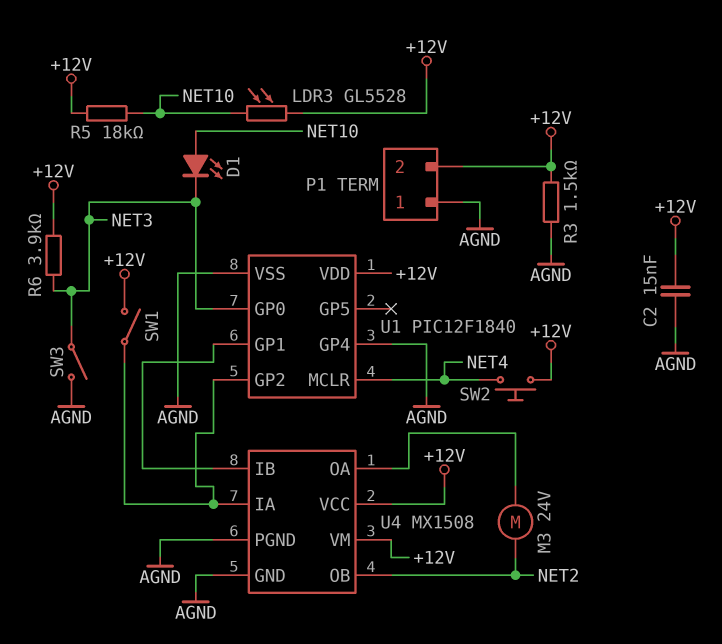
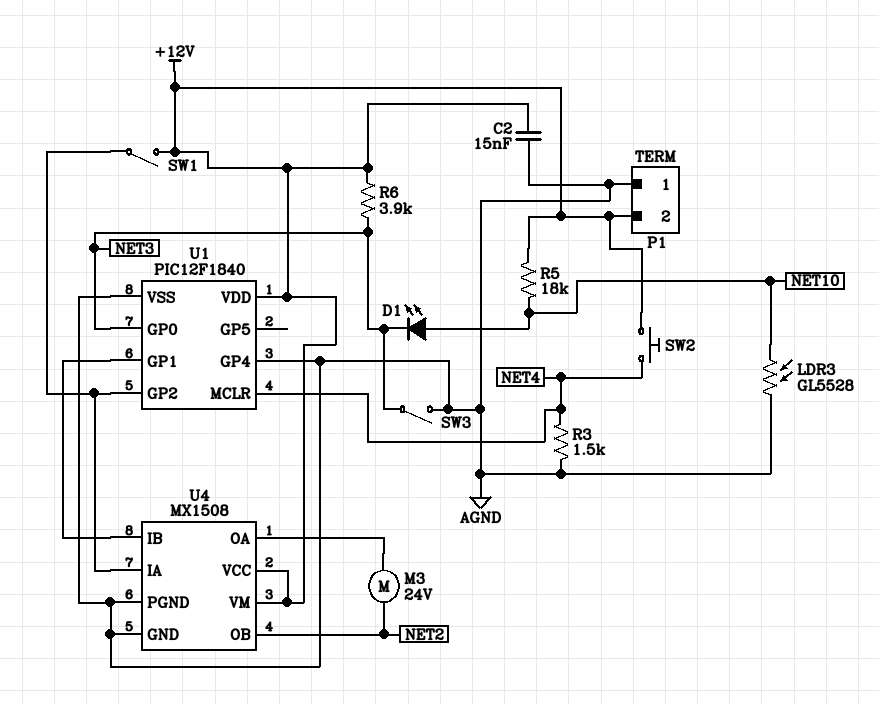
LDR3: GL5528 (+12V, NET10) -> GL5528 (AGND, NET10)
R3: 1.5k (+12V, AGND) -> 1.5k (AGND, NET4)

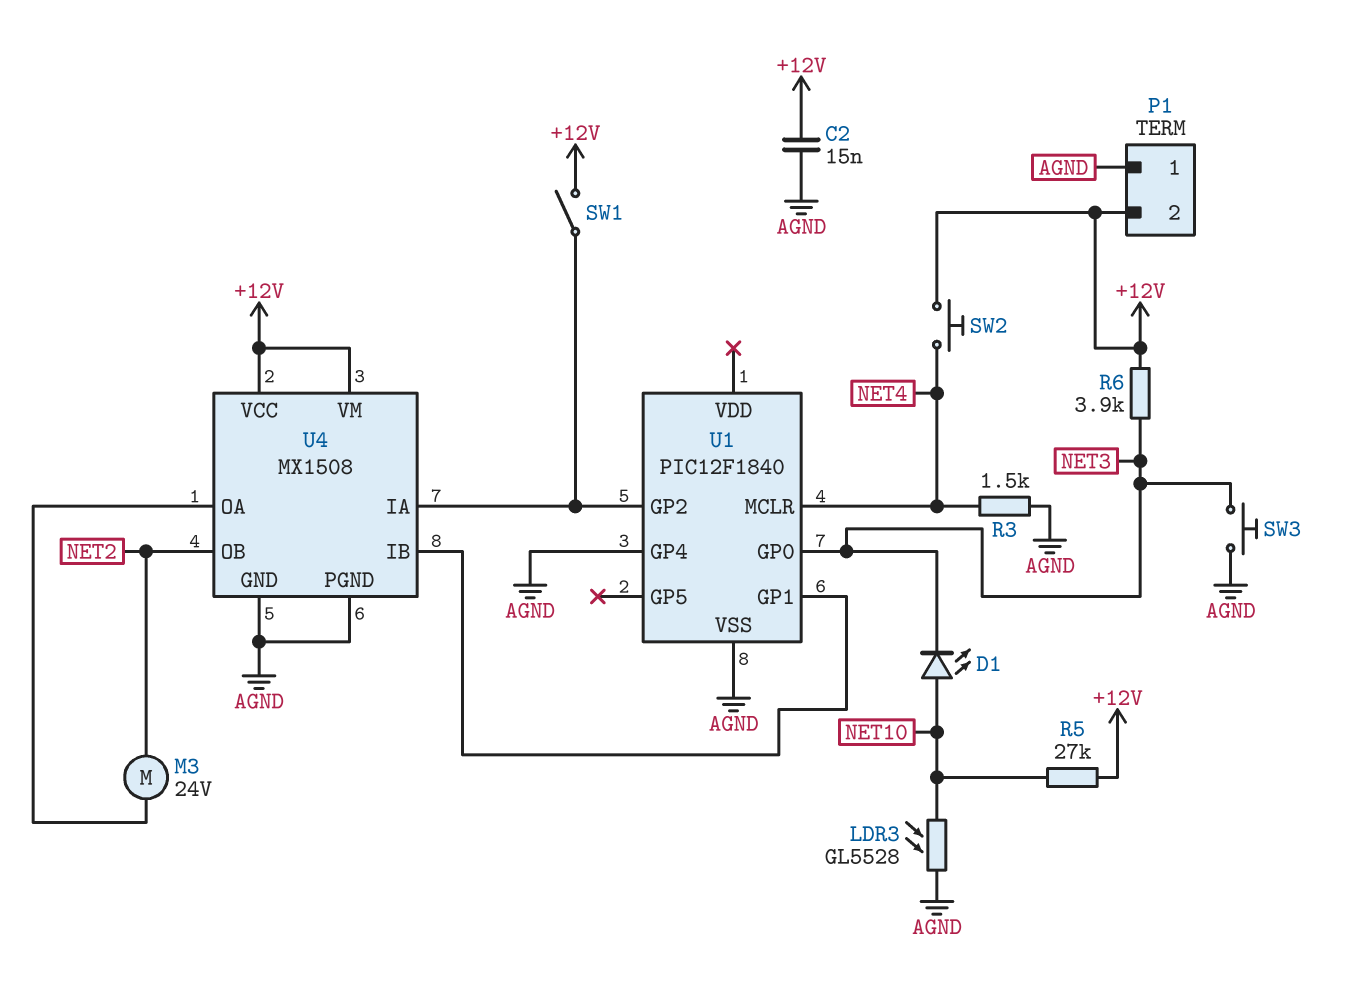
R5: 18k (+12V, NET10) -> 27k (+12V, NET10)
SW3: switch (AGND, NET3) -> button (AGND, NET3)
U1 pin VDD: +12V -> none

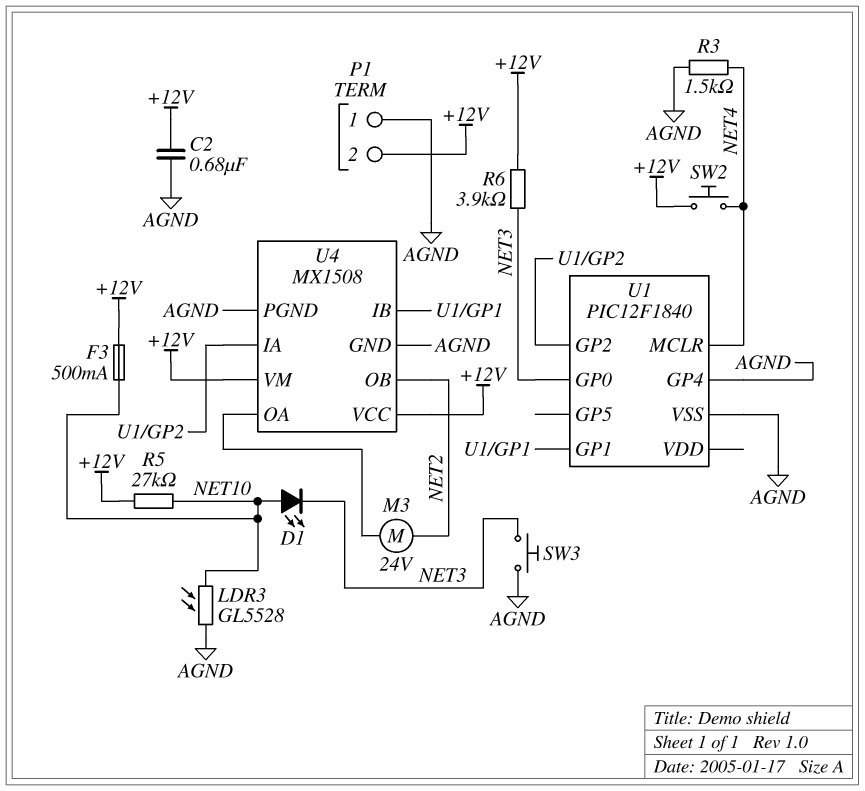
C2: 15nF (+12V, AGND) -> 680nF (+12V, AGND)
F3: none -> 500mA (+12V, NET10)
SW1: switch (+12V, U1/GP2) -> none

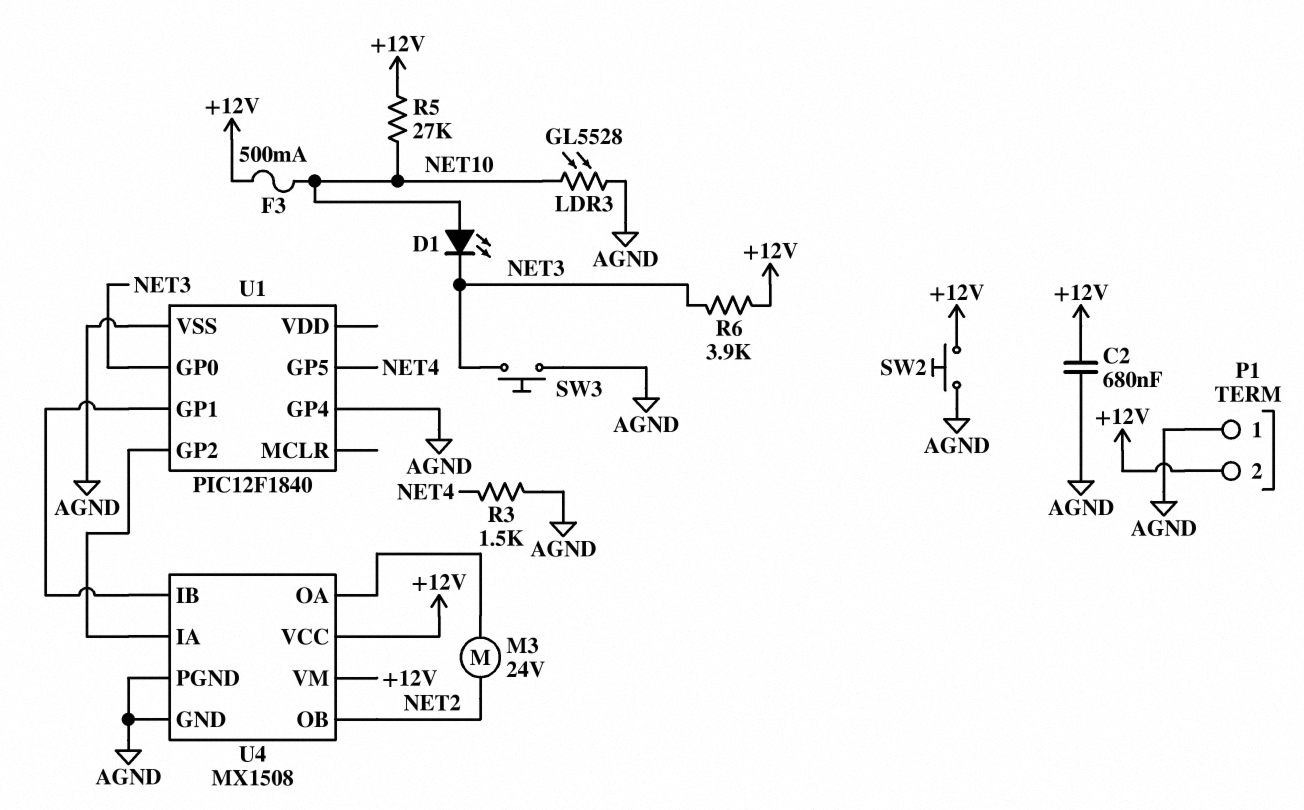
SW2: button (+12V, NET4) -> button (+12V, AGND)
U1 pin GP5: none -> NET4
U1 pin MCLR: NET4 -> none

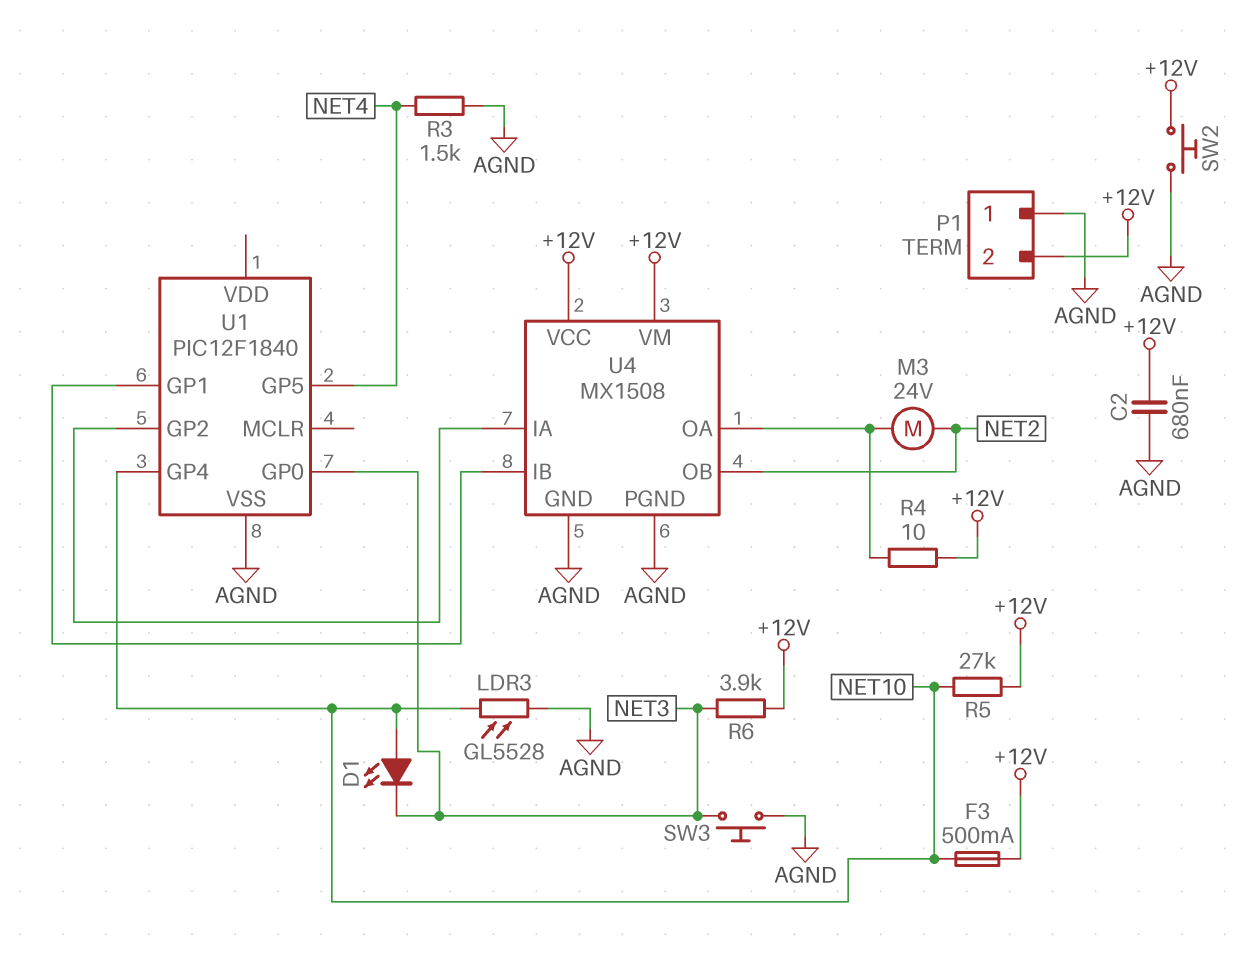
R4: none -> 10 (+12V, U4/OA)
U1 pin GP4: AGND -> NET10

